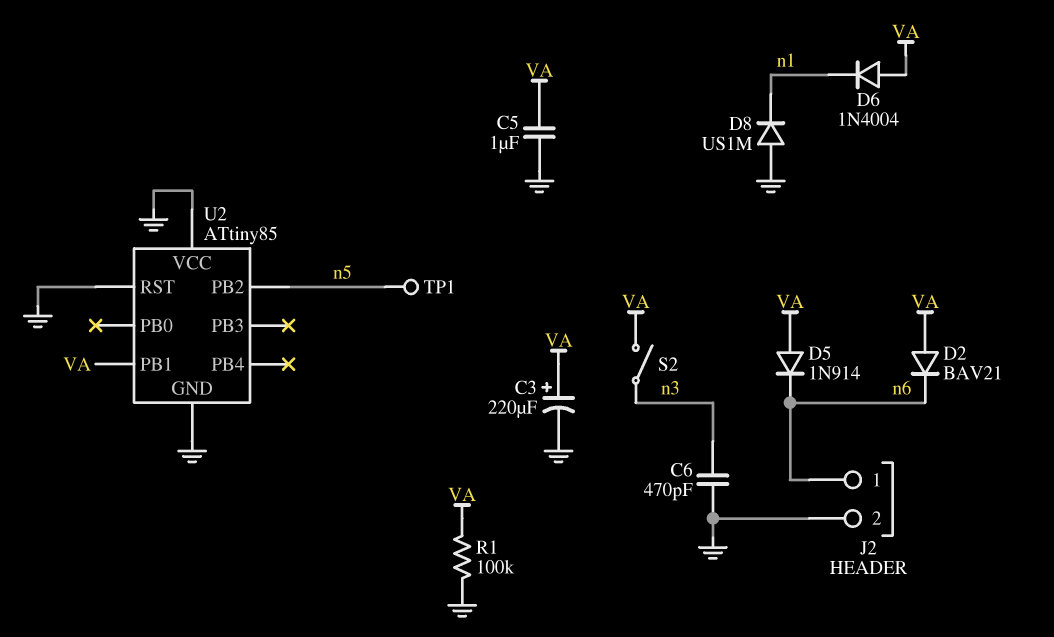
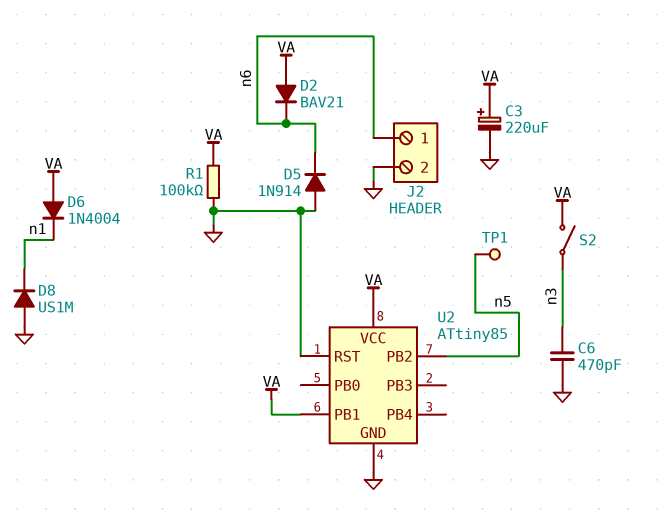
C5: 1uF (GND, VA) -> none
D5: diode 1N914 (A VA, K n6) -> diode 1N914 (A GND, K n6)
U2 pin VCC: GND -> VA

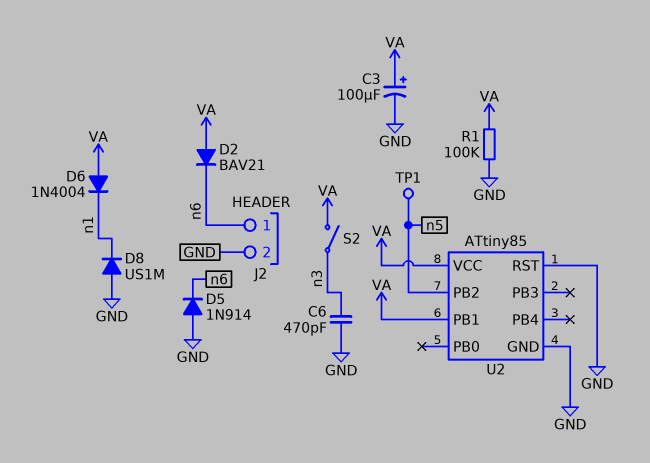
C3: 220uF (plus VA, minus GND) -> 100uF (plus VA, minus GND)

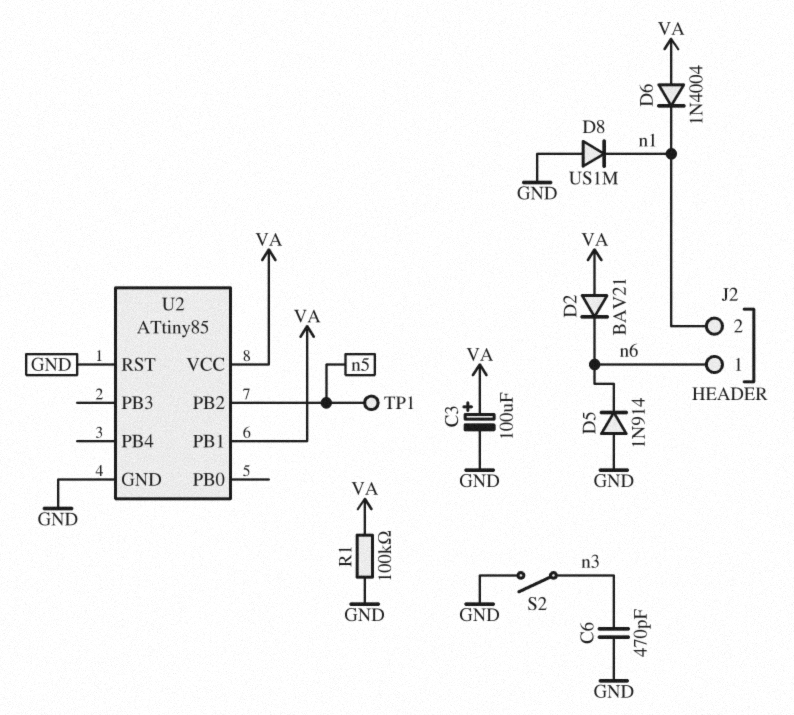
J2 pin 2: GND -> n1
S2: switch (VA, n3) -> switch (GND, n3)

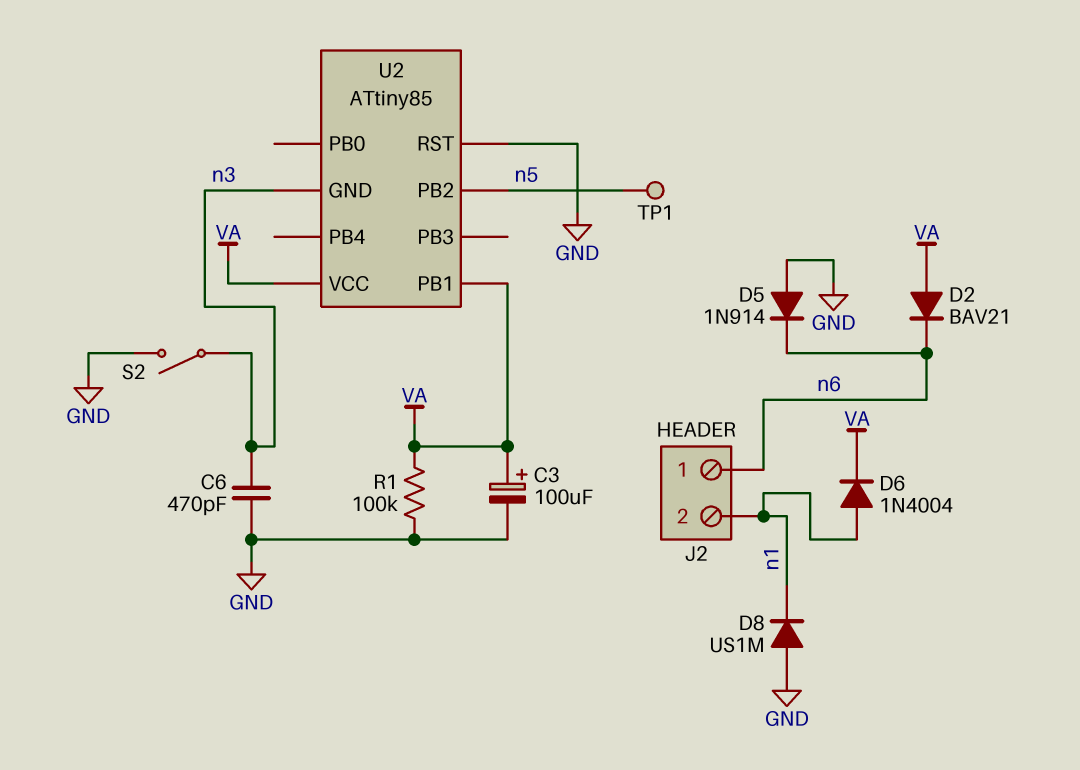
D6: diode 1N4004 (A VA, K n1) -> diode 1N4004 (A n1, K VA)
U2 pin GND: GND -> n3

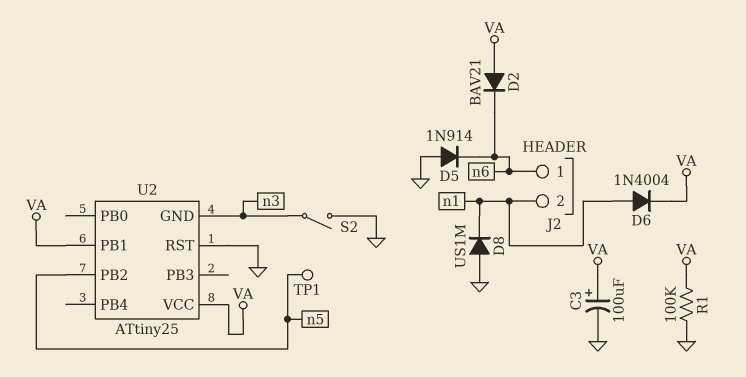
C6: 470pF (GND, n3) -> none
U2: ATtiny85 -> ATtiny25

